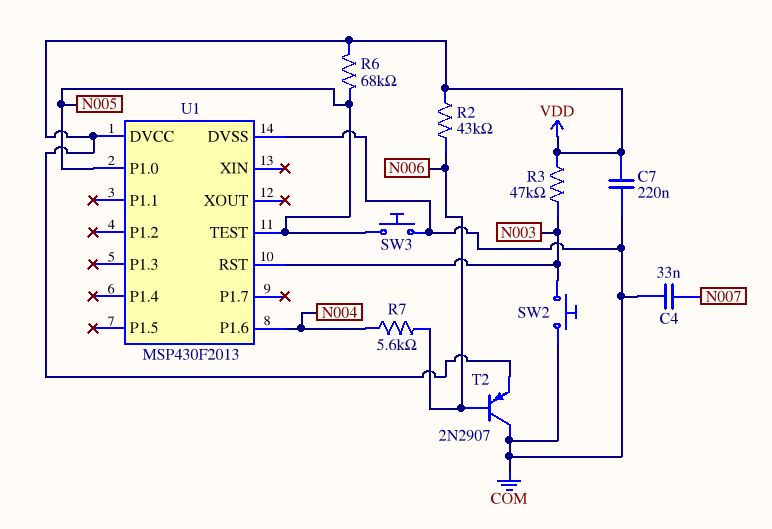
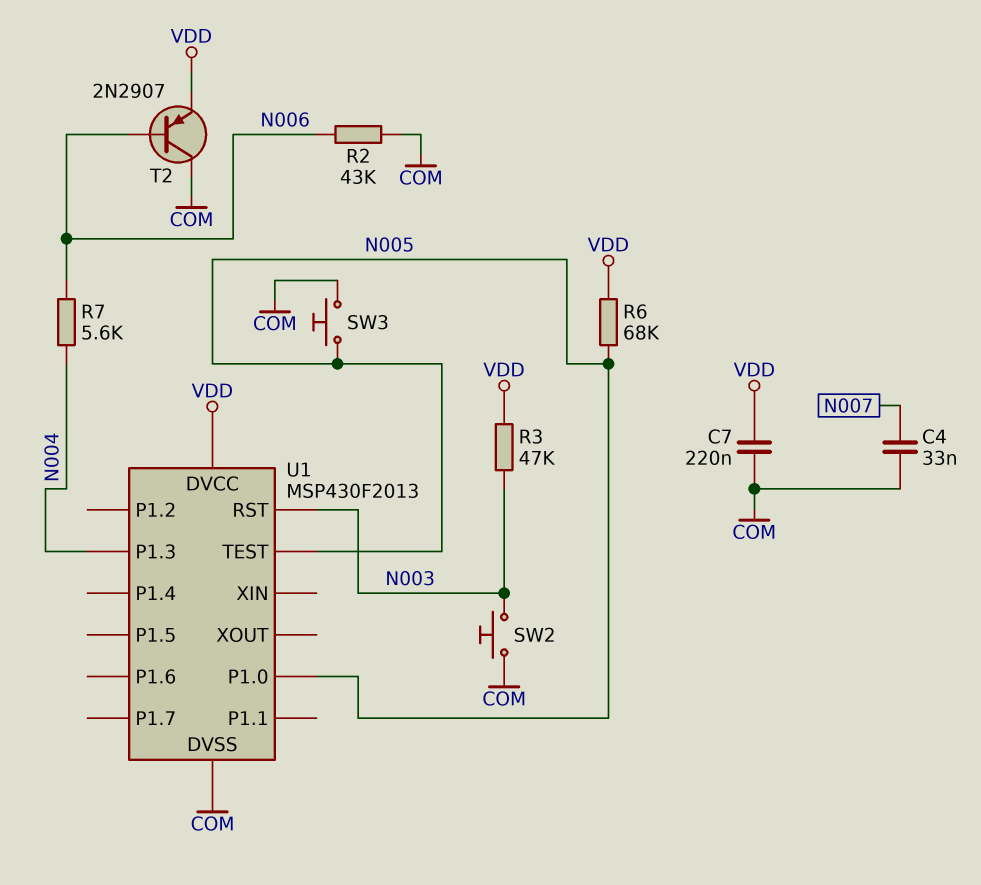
R2: 43k (N006, VDD) -> 43k (COM, N006)
U1 pin P1.3: none -> N004
U1 pin P1.6: N004 -> none

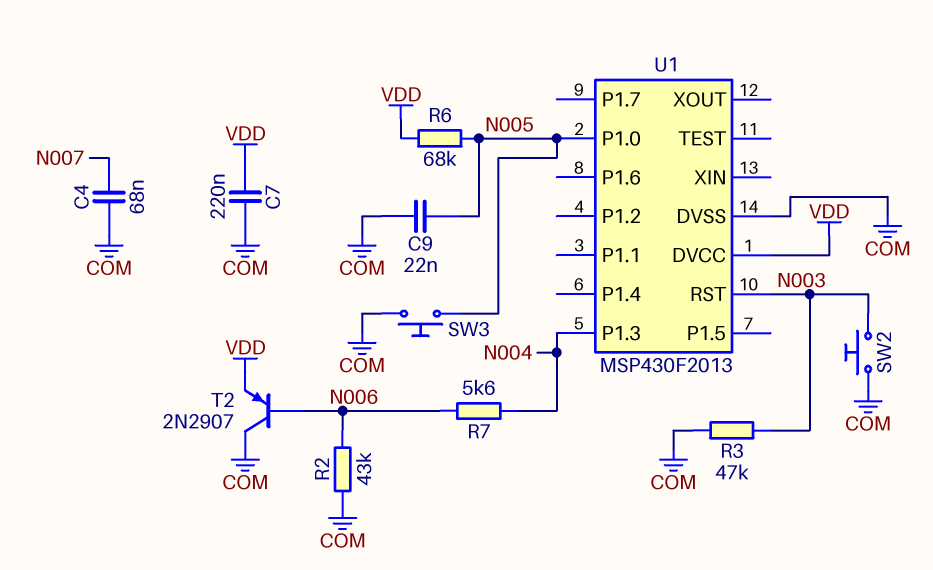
C4: 33nF (COM, N007) -> 68nF (COM, N007)
C9: none -> 22nF (COM, N005)
R3: 47k (N003, VDD) -> 47k (COM, N003)
U1 pin TEST: N005 -> none

